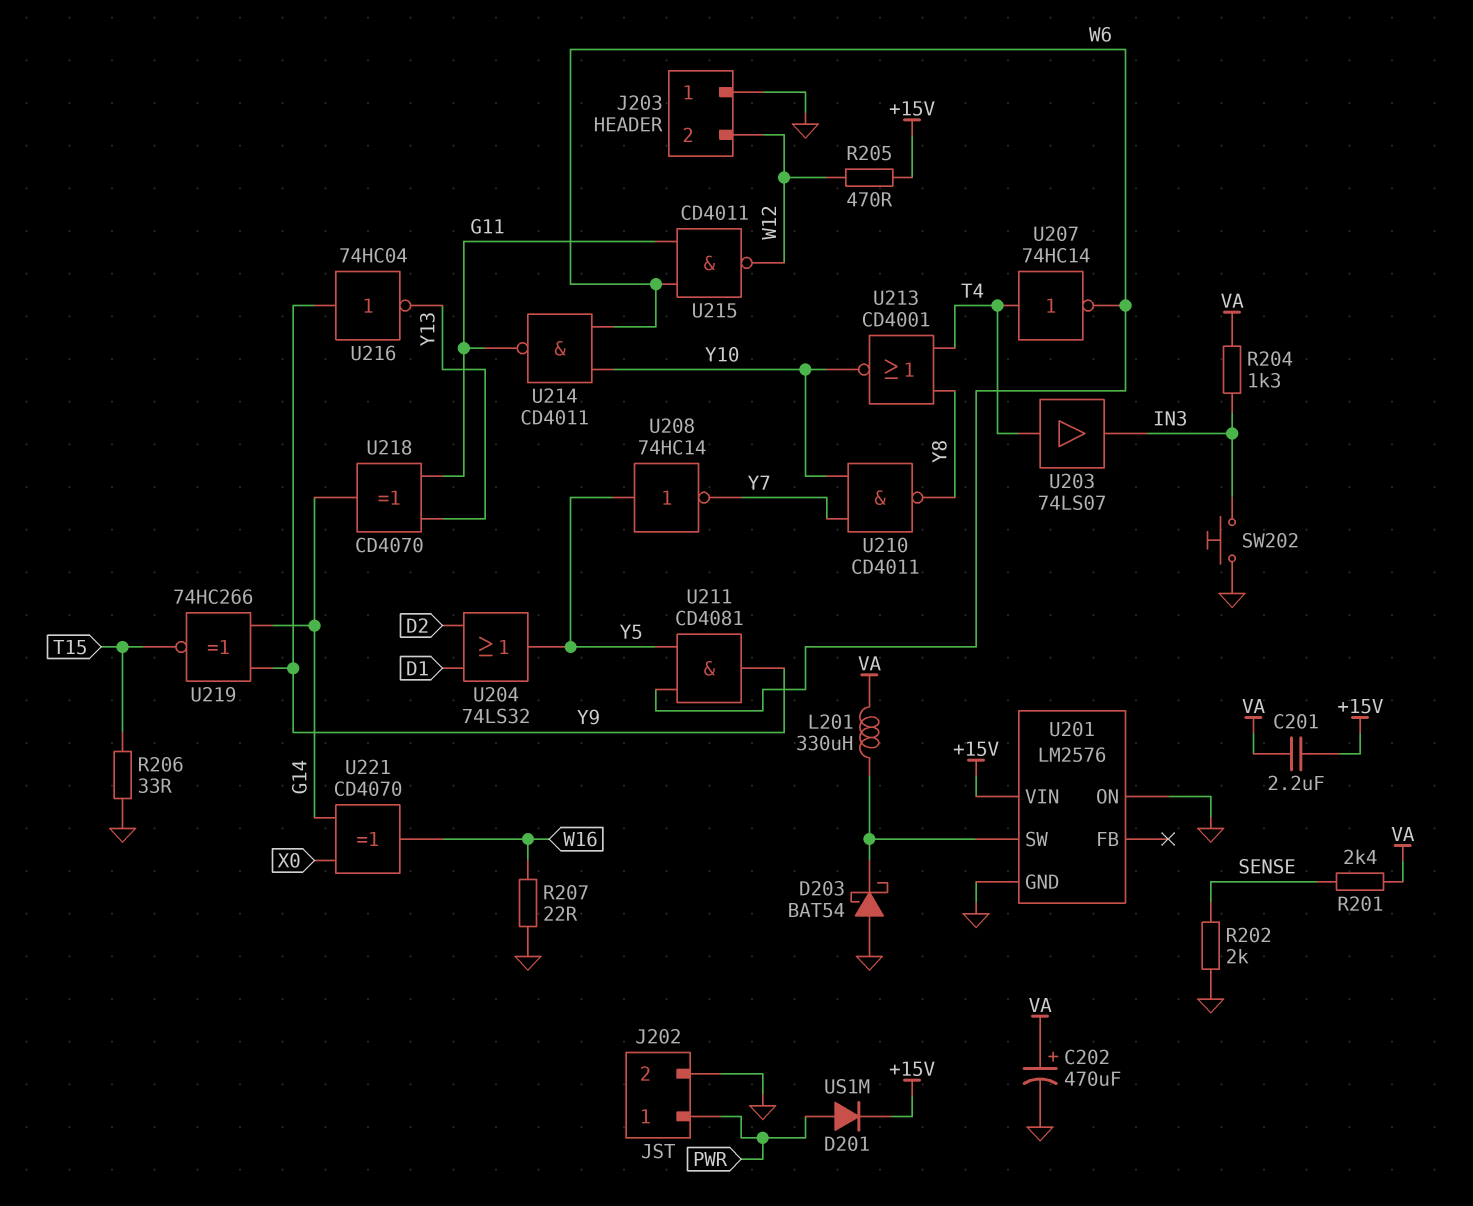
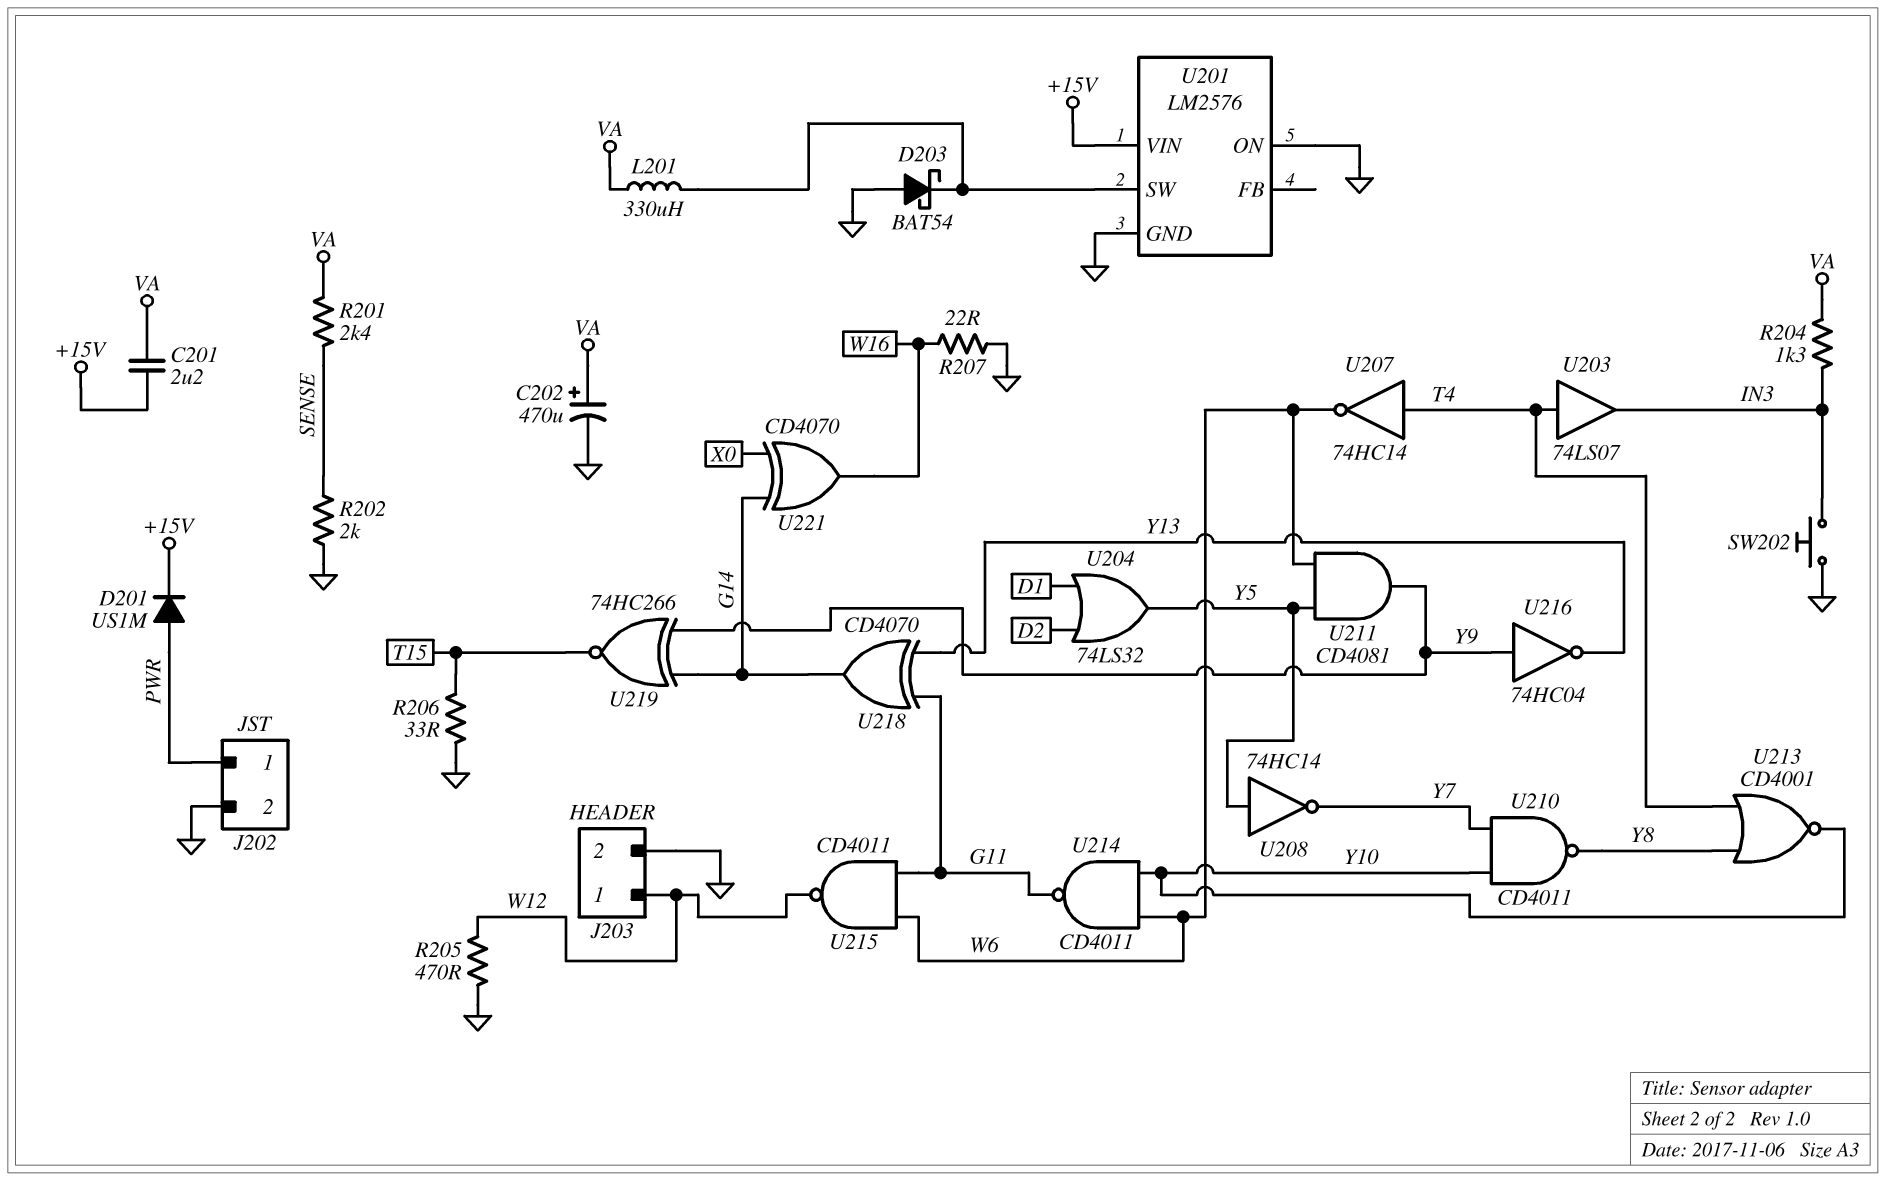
J203 pin 1: GND -> W12
J203 pin 2: W12 -> GND
R205: 470 (+15V, W12) -> 470 (GND, W12)

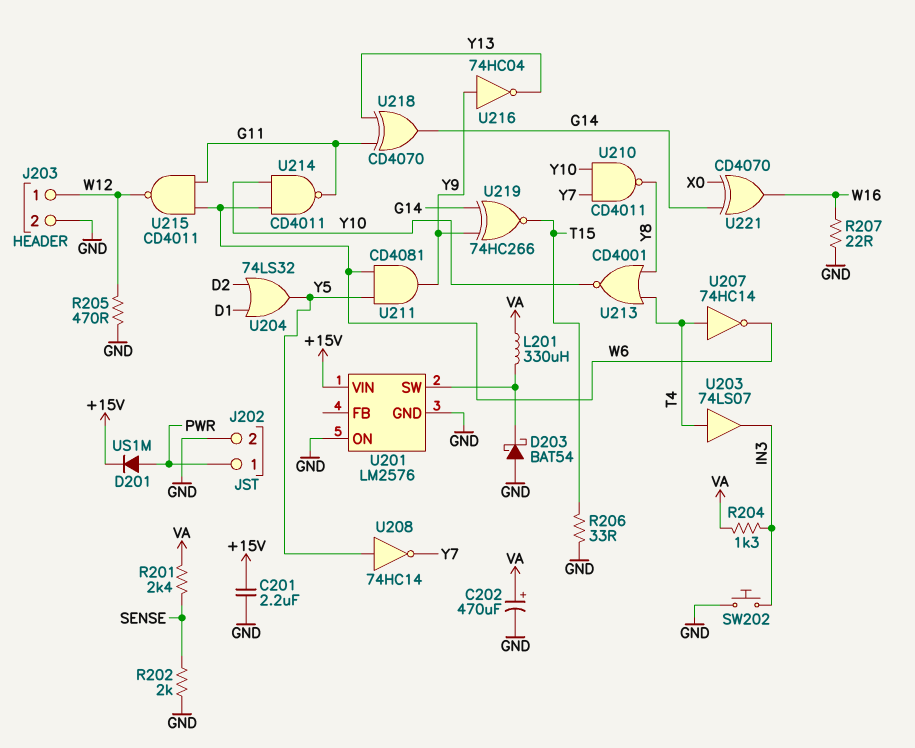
C201: 2.2uF (+15V, VA) -> 2.2uF (+15V, GND)

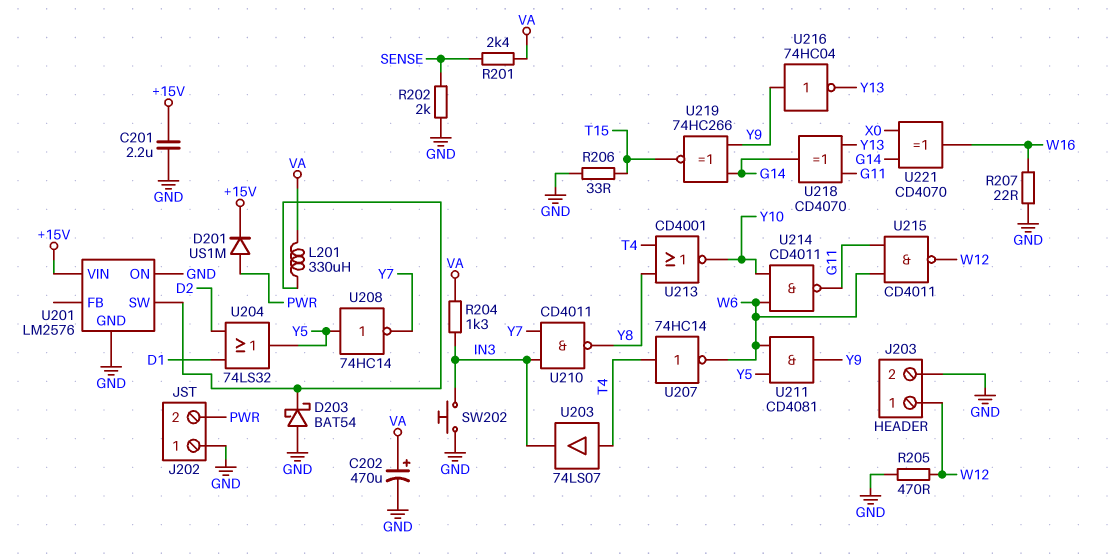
J202 pin 1: PWR -> GND
J202 pin 2: GND -> PWR
U210: NAND CD4011 (in Y7, in Y10, out Y8) -> NAND CD4011 (in IN3, in Y7, out Y8)

